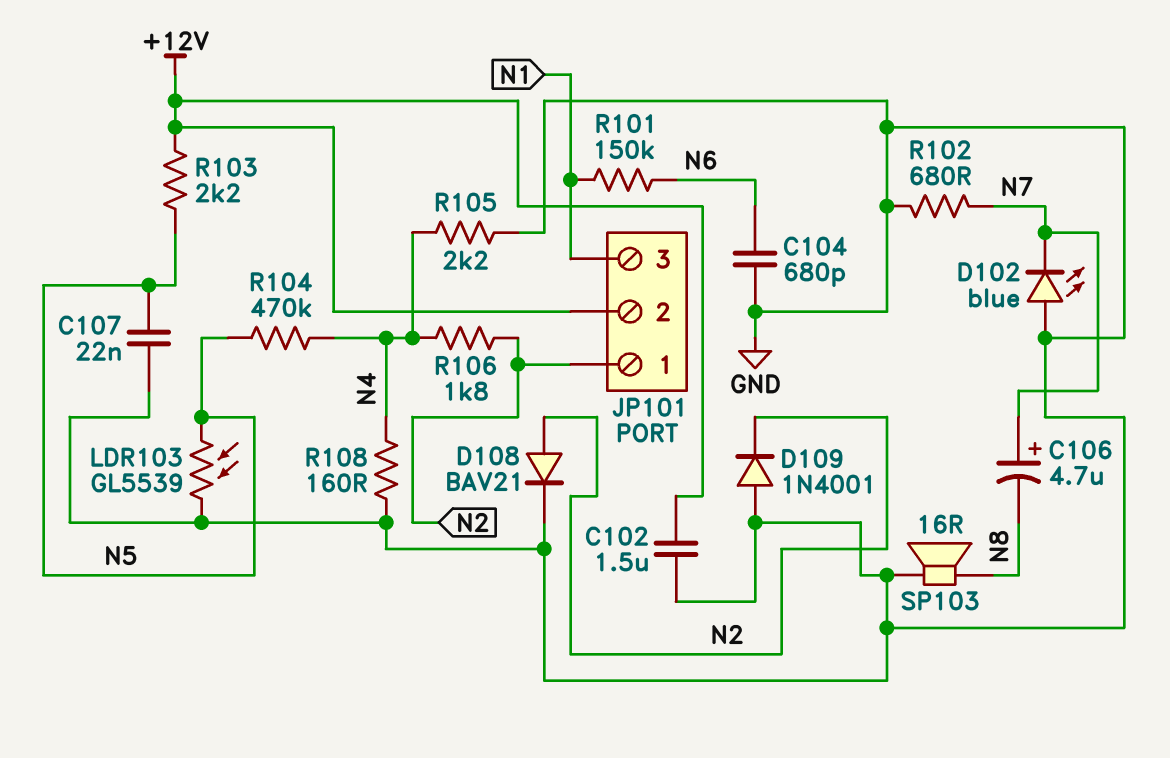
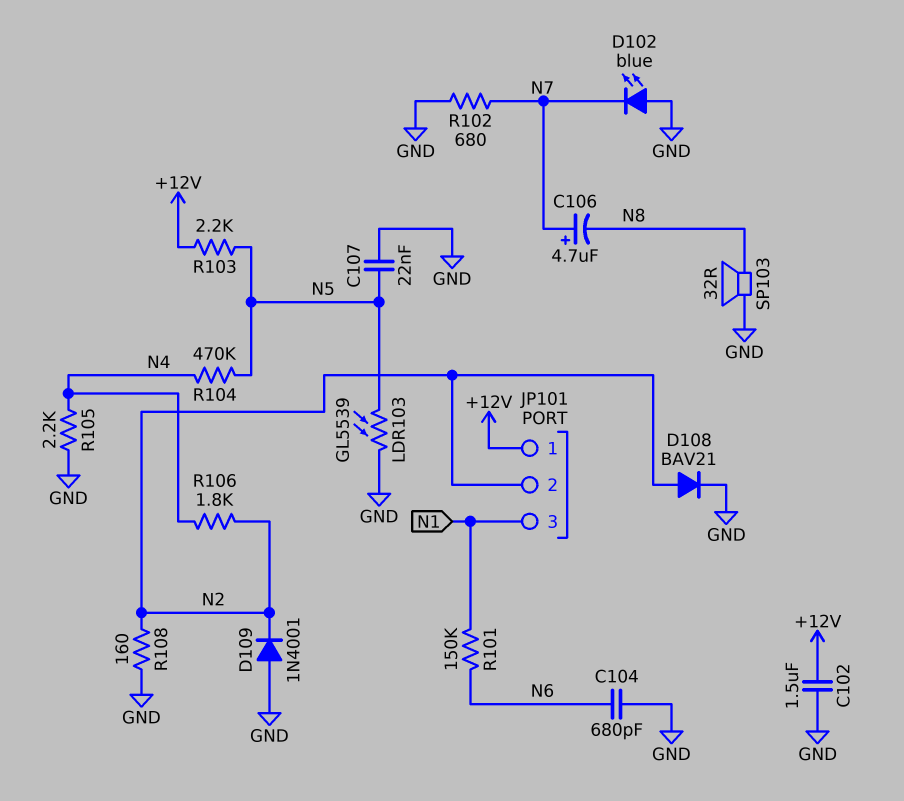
JP101 pin 1: N2 -> +12V
JP101 pin 2: +12V -> N2
R108: 160 (GND, N4) -> 160 (GND, N2)
SP103: speaker 16R (GND, N8) -> speaker 32R (GND, N8)

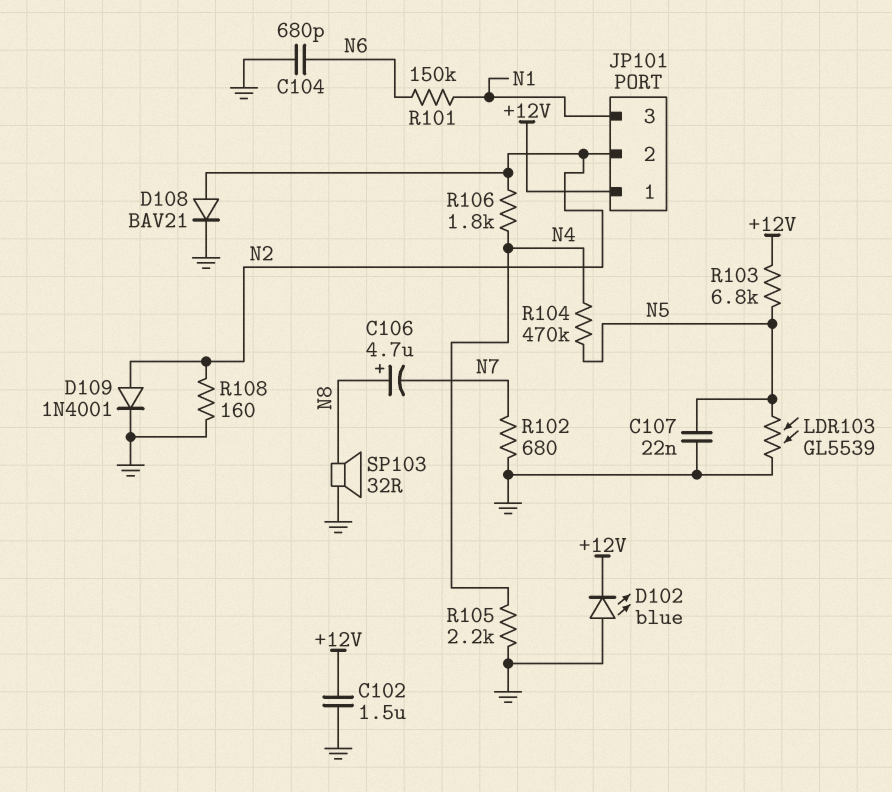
C106: 4.7uF (plus N7, minus N8) -> 4.7uF (plus N8, minus N7)
D102: LED blue (A GND, K N7) -> LED blue (A GND, K +12V)
D109: diode 1N4001 (A GND, K N2) -> diode 1N4001 (A N2, K GND)
R103: 2.2k (+12V, N5) -> 6.8k (+12V, N5)

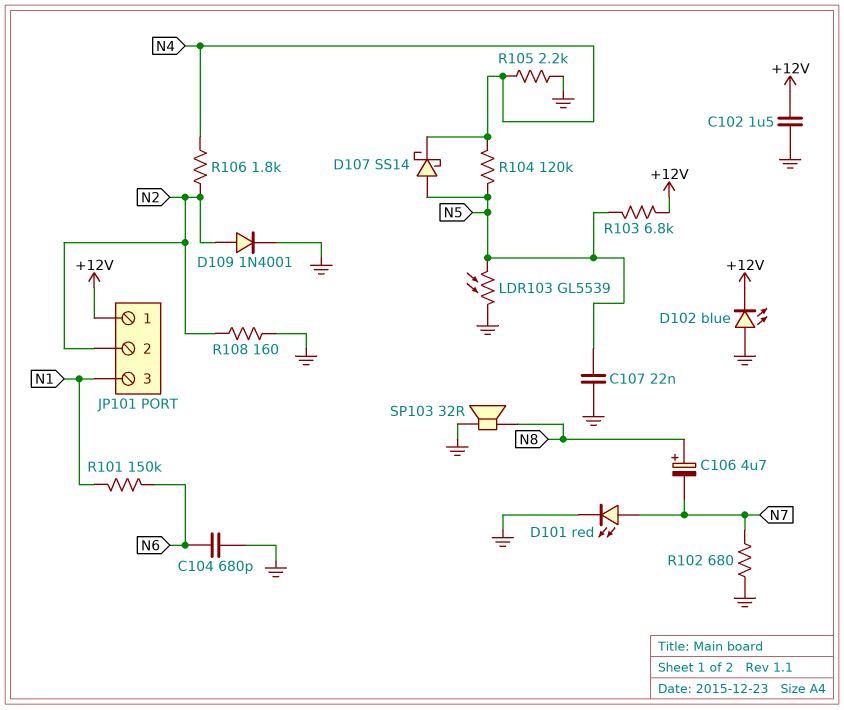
D101: none -> LED red (A N7, K GND)
D107: none -> schottky SS14 (A N5, K N4)
D108: diode BAV21 (A N2, K GND) -> none
R104: 470k (N4, N5) -> 120k (N4, N5)

